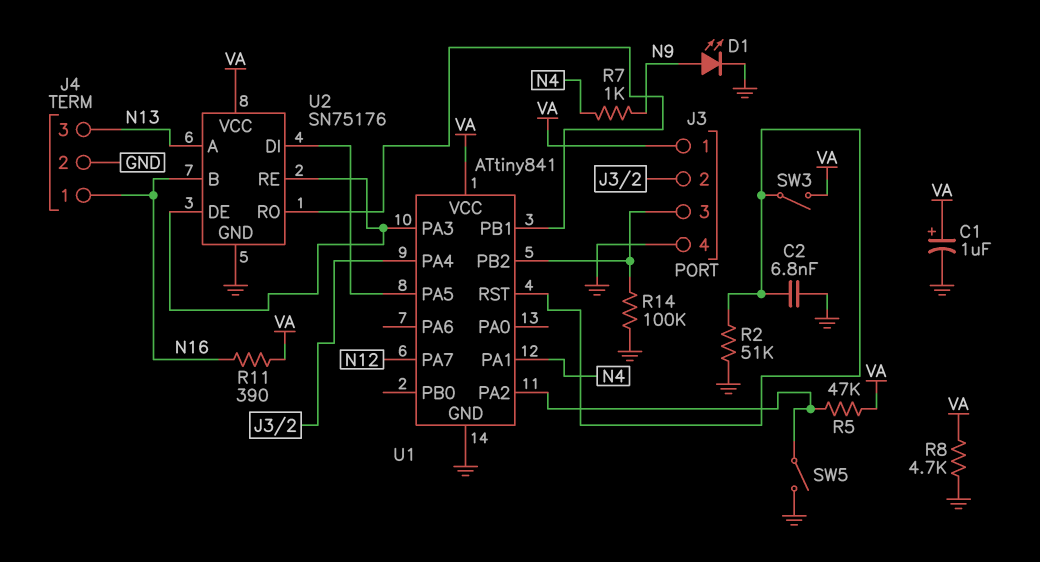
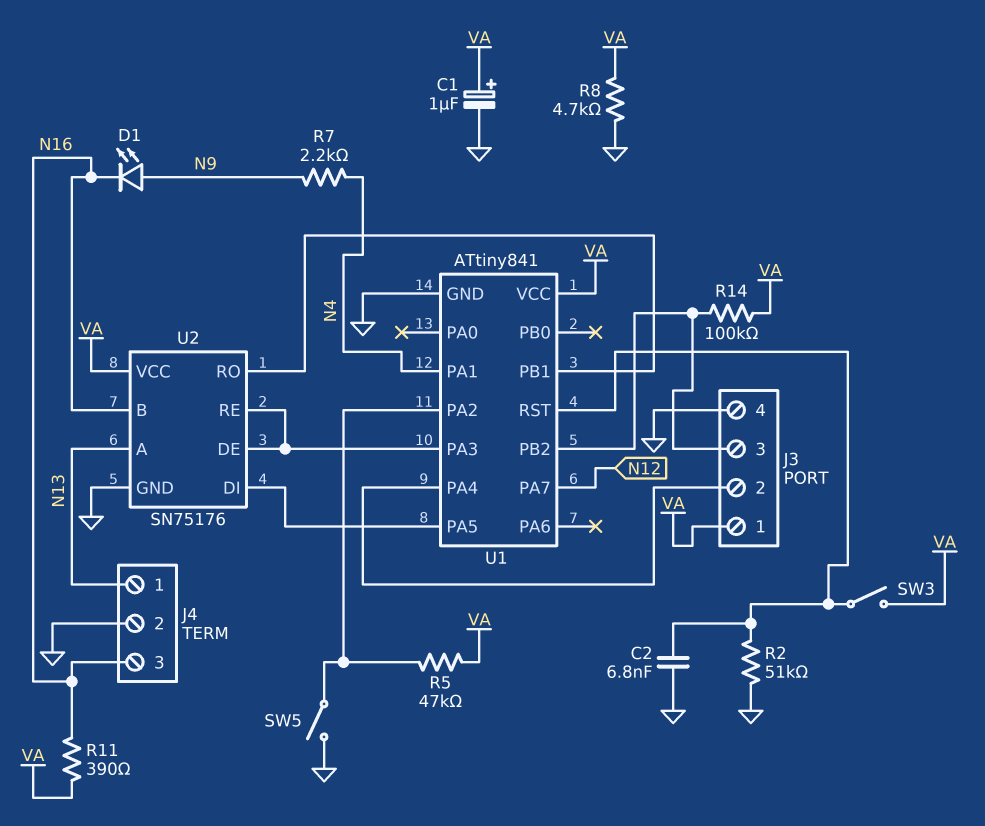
D1: LED (A N9, K GND) -> LED (A N9, K N16)
J4 pin 1: N16 -> N13
J4 pin 3: N13 -> N16
R7: 1k (N4, N9) -> 2.2k (N4, N9)
R14: 100k (GND, J3/3) -> 100k (J3/3, VA)

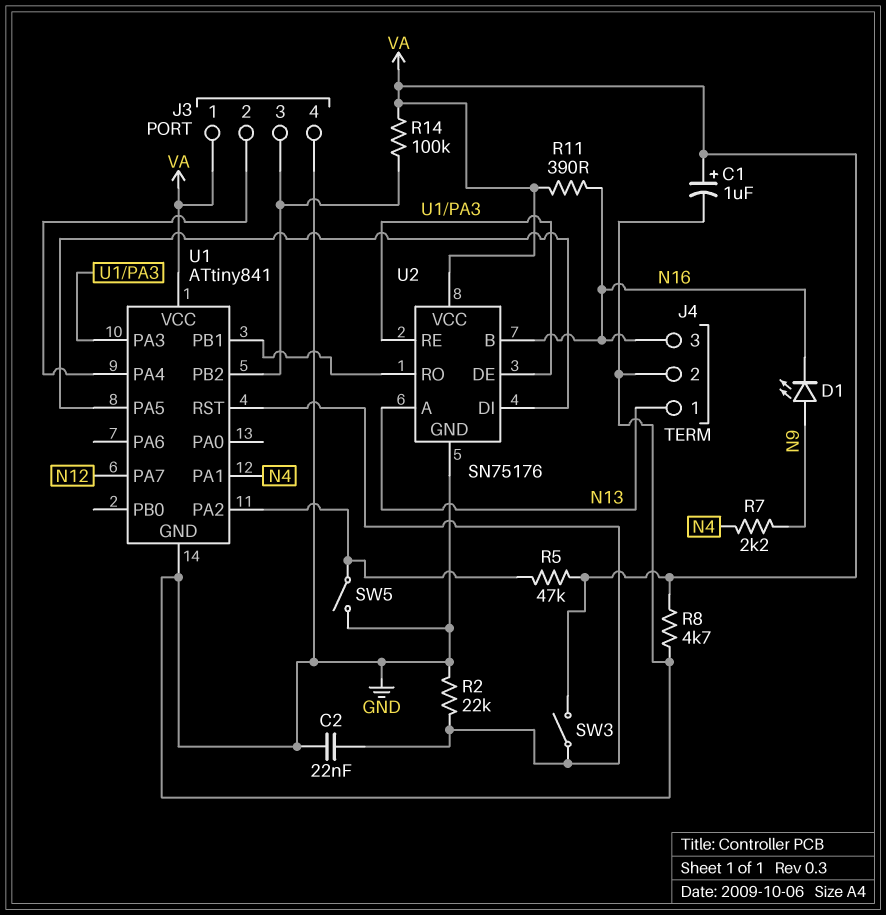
C2: 6.8nF (GND, U1/RST) -> 22nF (GND, U1/RST)
R2: 51k (GND, U1/RST) -> 22k (GND, U1/RST)

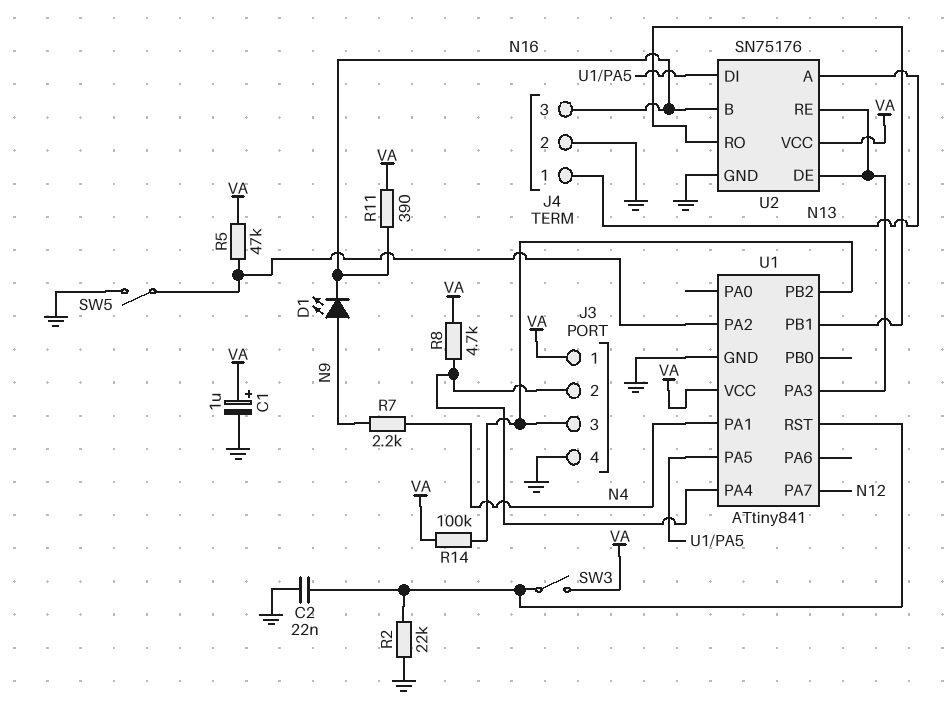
R8: 4.7k (GND, VA) -> 4.7k (J3/2, VA)

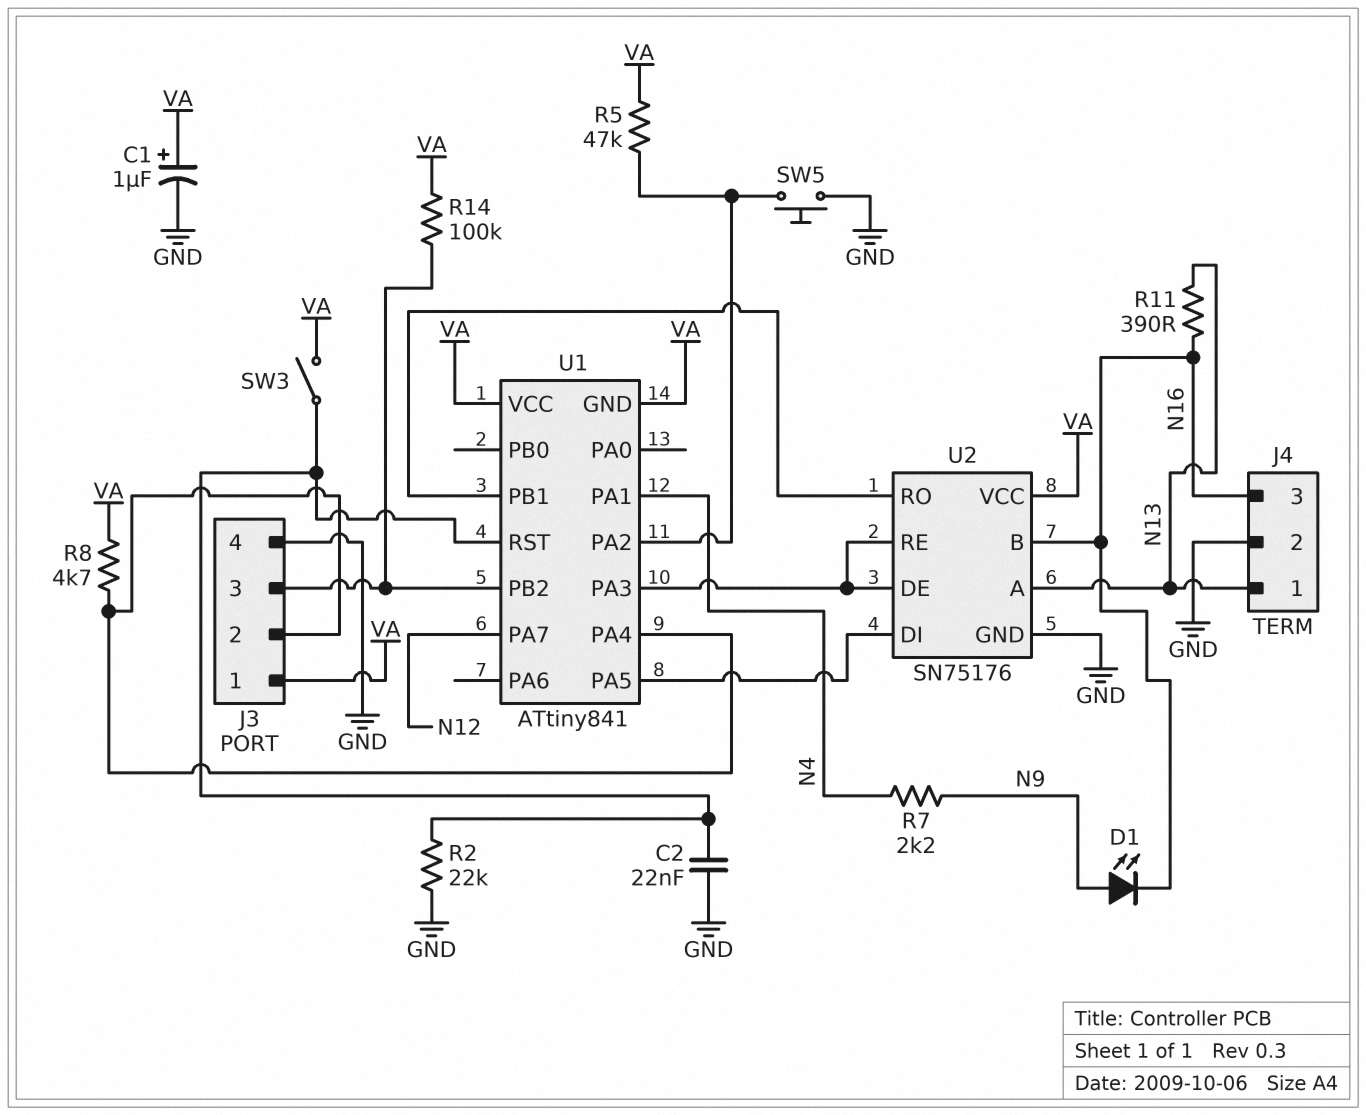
R11: 390 (N16, VA) -> 390 (N13, N16)
SW5: switch (GND, U1/PA2) -> button (GND, U1/PA2)
U1 pin GND: GND -> VA

